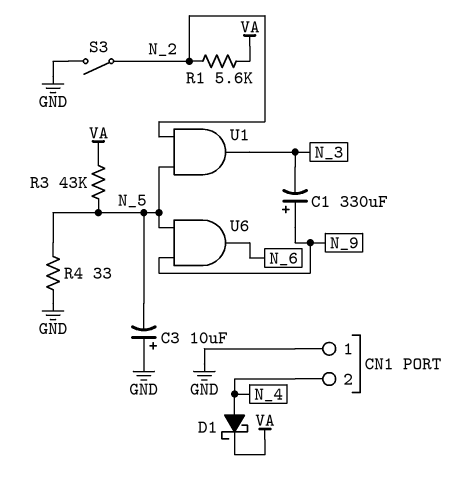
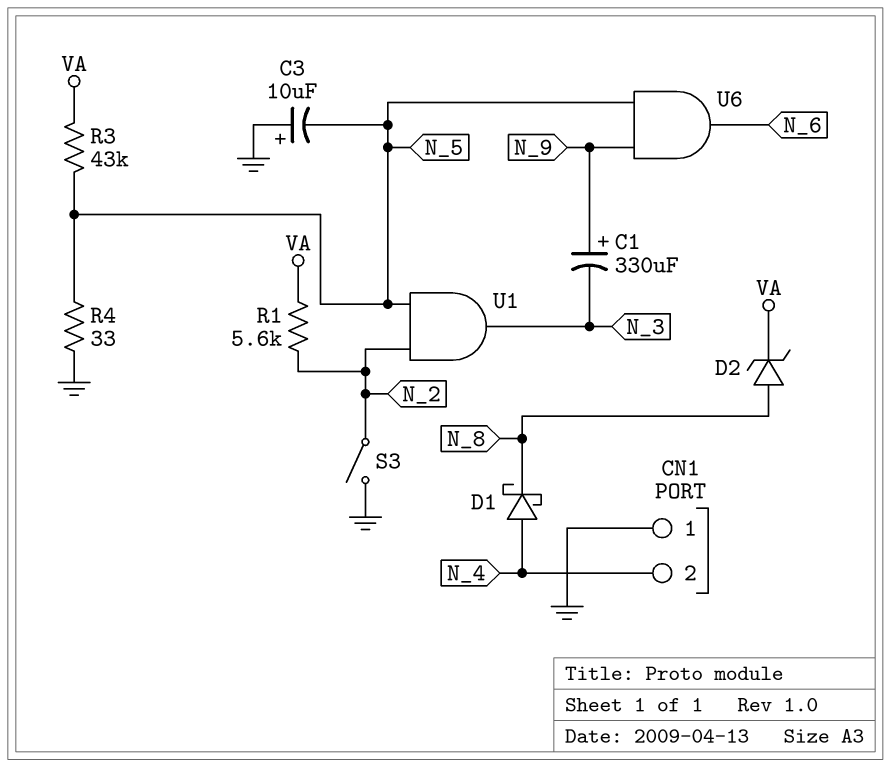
D1: schottky (A N_4, K VA) -> schottky (A N_4, K N_8)
D2: none -> zener (A N_8, K VA)

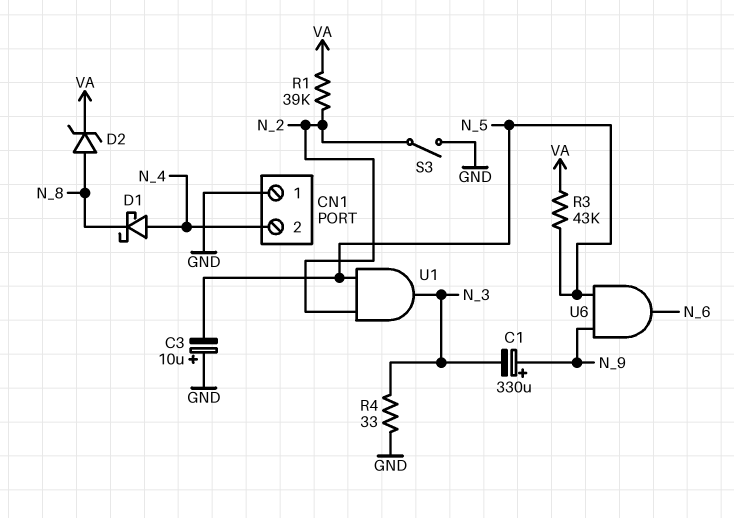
R1: 5.6k (N_2, VA) -> 39k (N_2, VA)
R4: 33 (GND, N_5) -> 33 (GND, N_3)

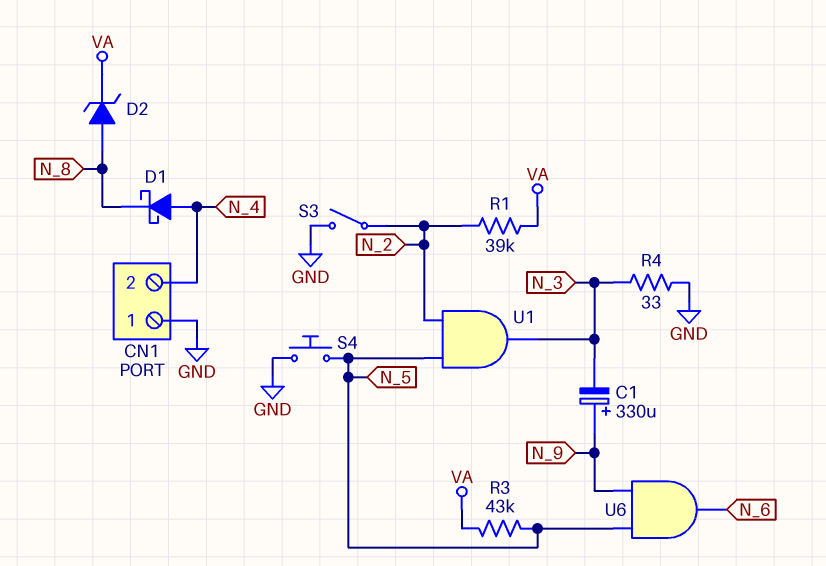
C3: 10uF (plus GND, minus N_5) -> none
S4: none -> button (GND, N_5)

